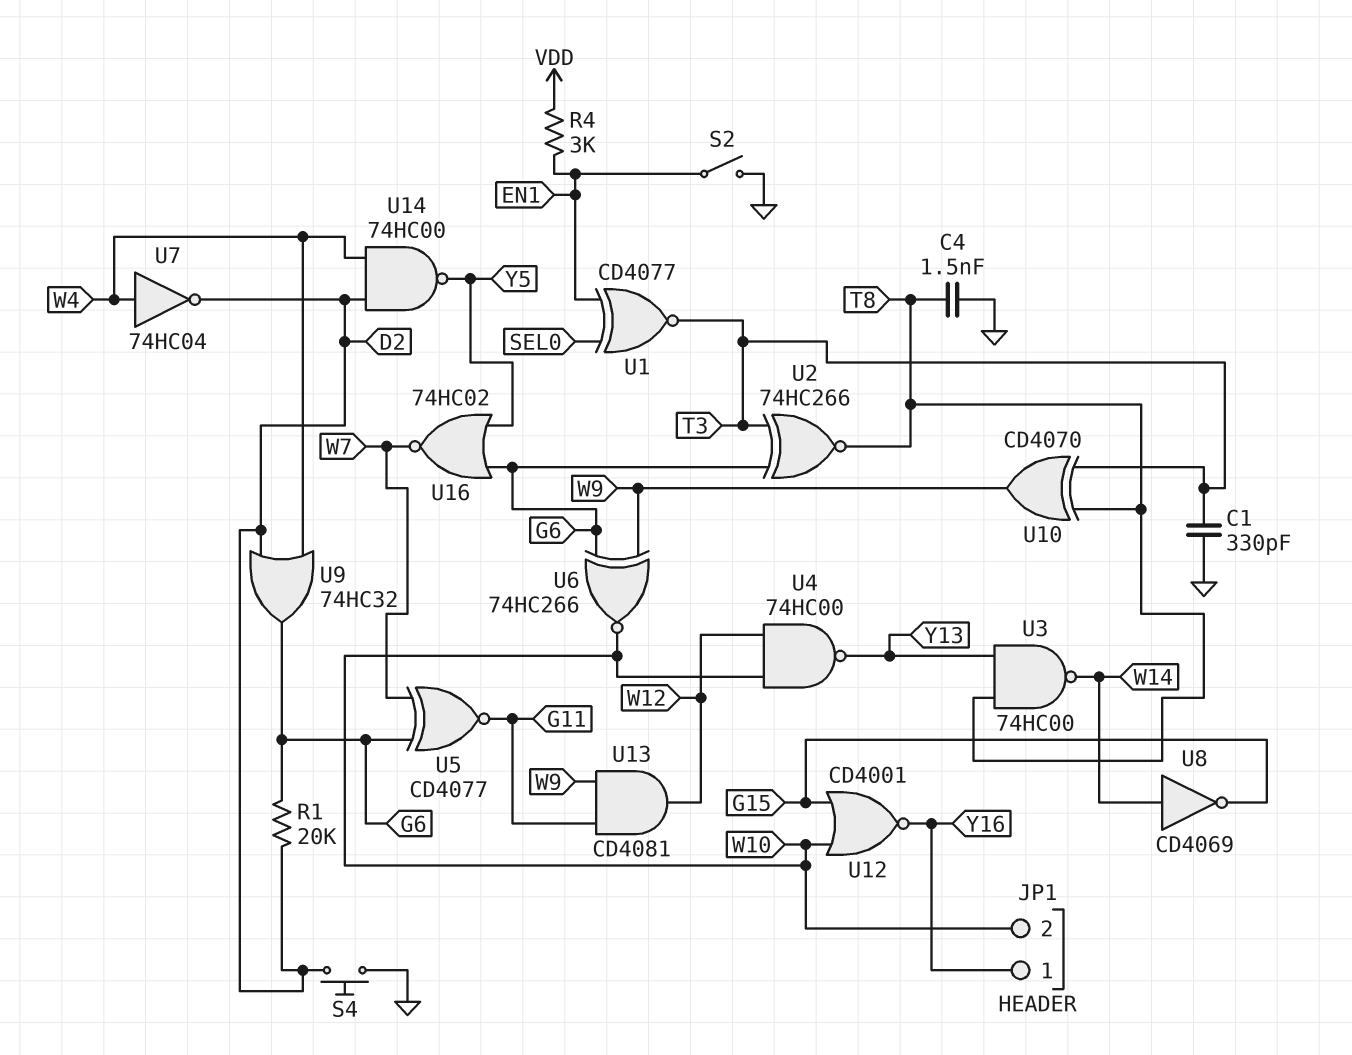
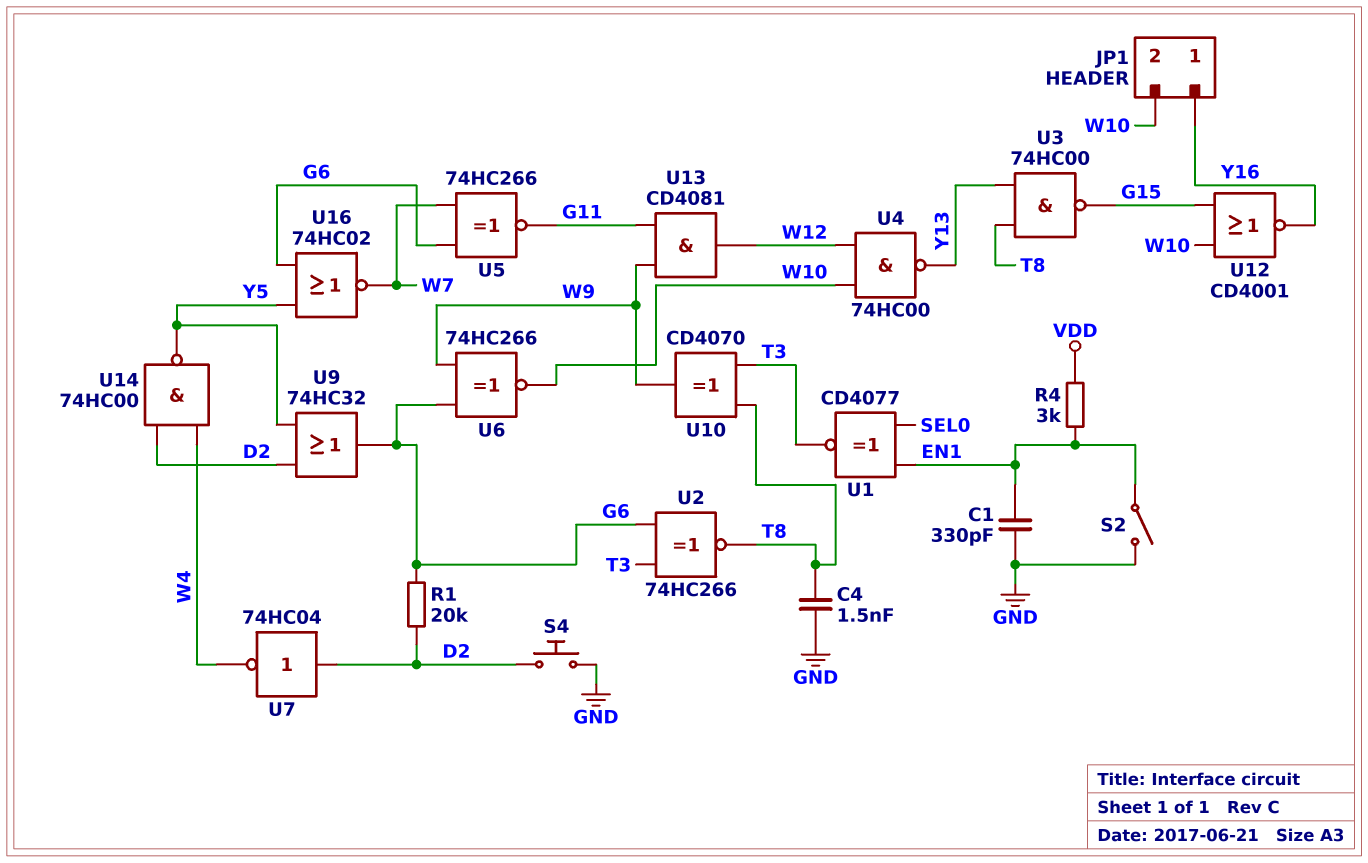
C1: 330pF (GND, T3) -> 330pF (EN1, GND)
U3: NAND 74HC00 (in T8, in Y13, out W14) -> NAND 74HC00 (in T8, in Y13, out G15)
U5: XNOR CD4077 (in G6, in W7, out G11) -> XNOR 74HC266 (in G6, in W7, out G11)
U7: NOT 74HC04 (in W4, out D2) -> NOT 74HC04 (in D2, out W4)
U8: NOT CD4069 (in W14, out G15) -> none
U9: OR 74HC32 (in D2, in W4, out G6) -> OR 74HC32 (in D2, in Y5, out G6)

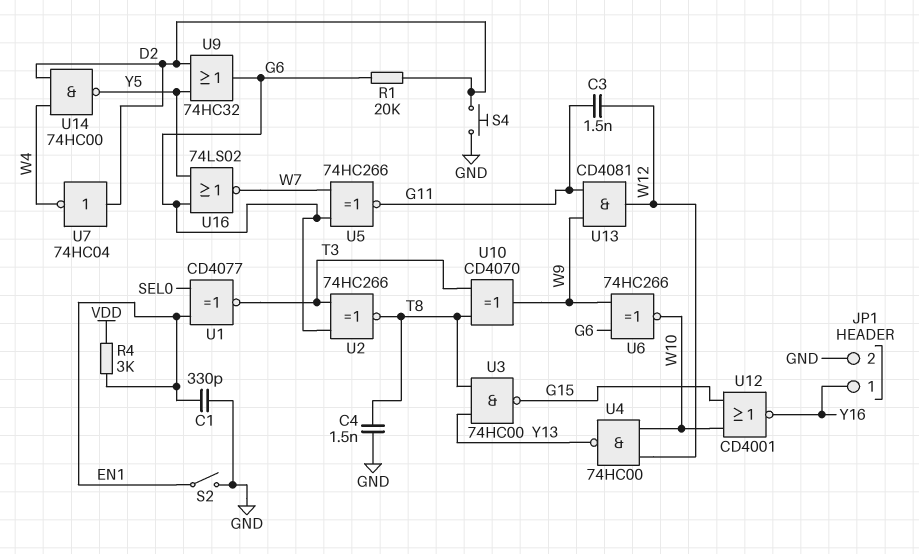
C3: none -> 1.5nF (G11, W12)
JP1 pin 2: W10 -> GND
U16: NOR 74HC02 (in G6, in Y5, out W7) -> NOR 74LS02 (in G6, in Y5, out W7)

